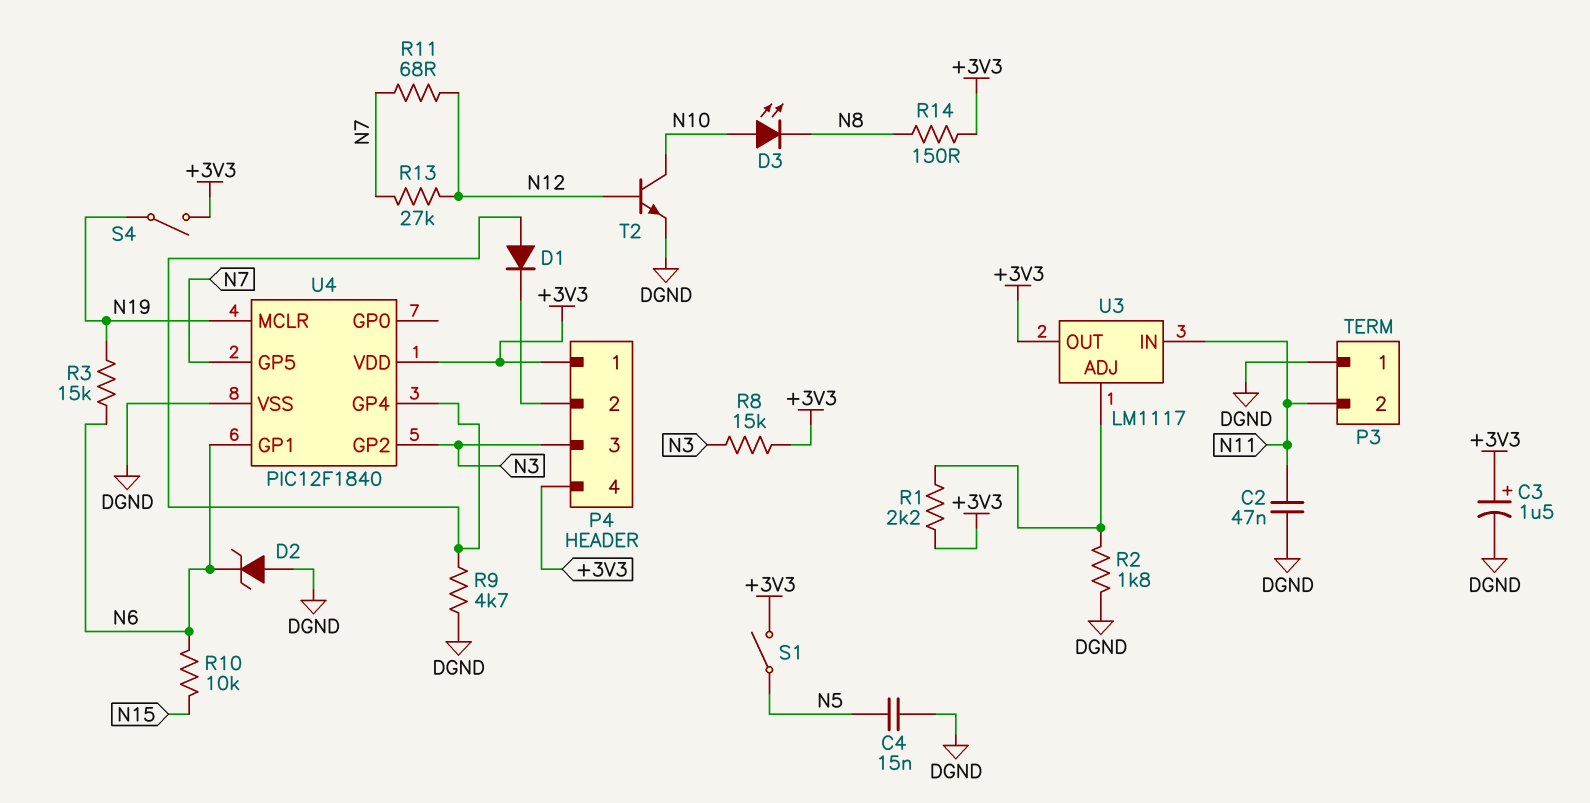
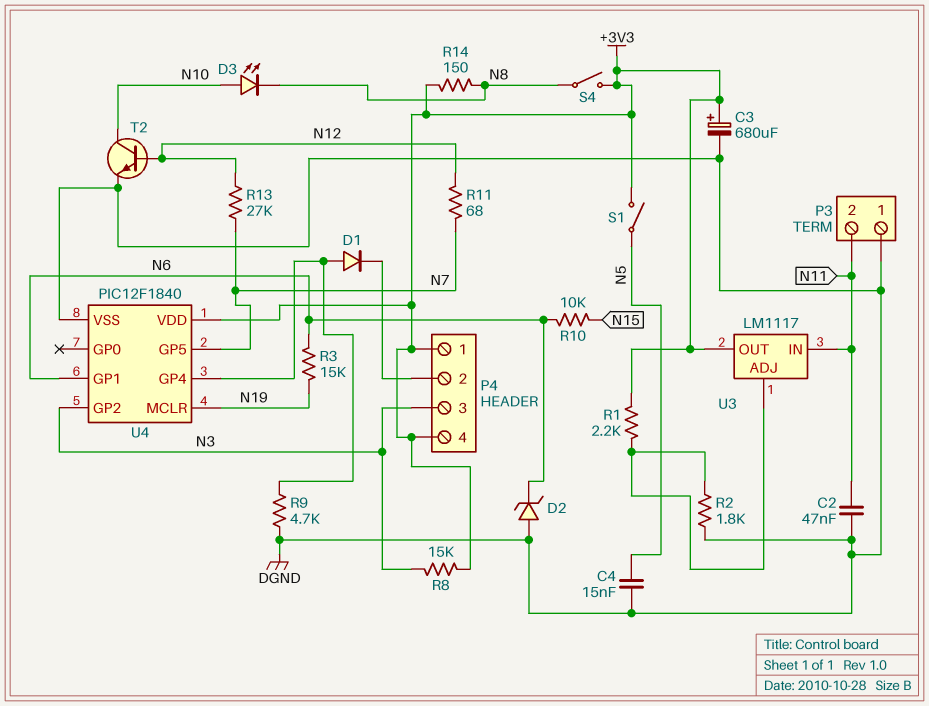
C3: 1.5uF (plus +3V3, minus DGND) -> 680uF (plus +3V3, minus DGND)
S4: switch (+3V3, N19) -> switch (+3V3, N8)

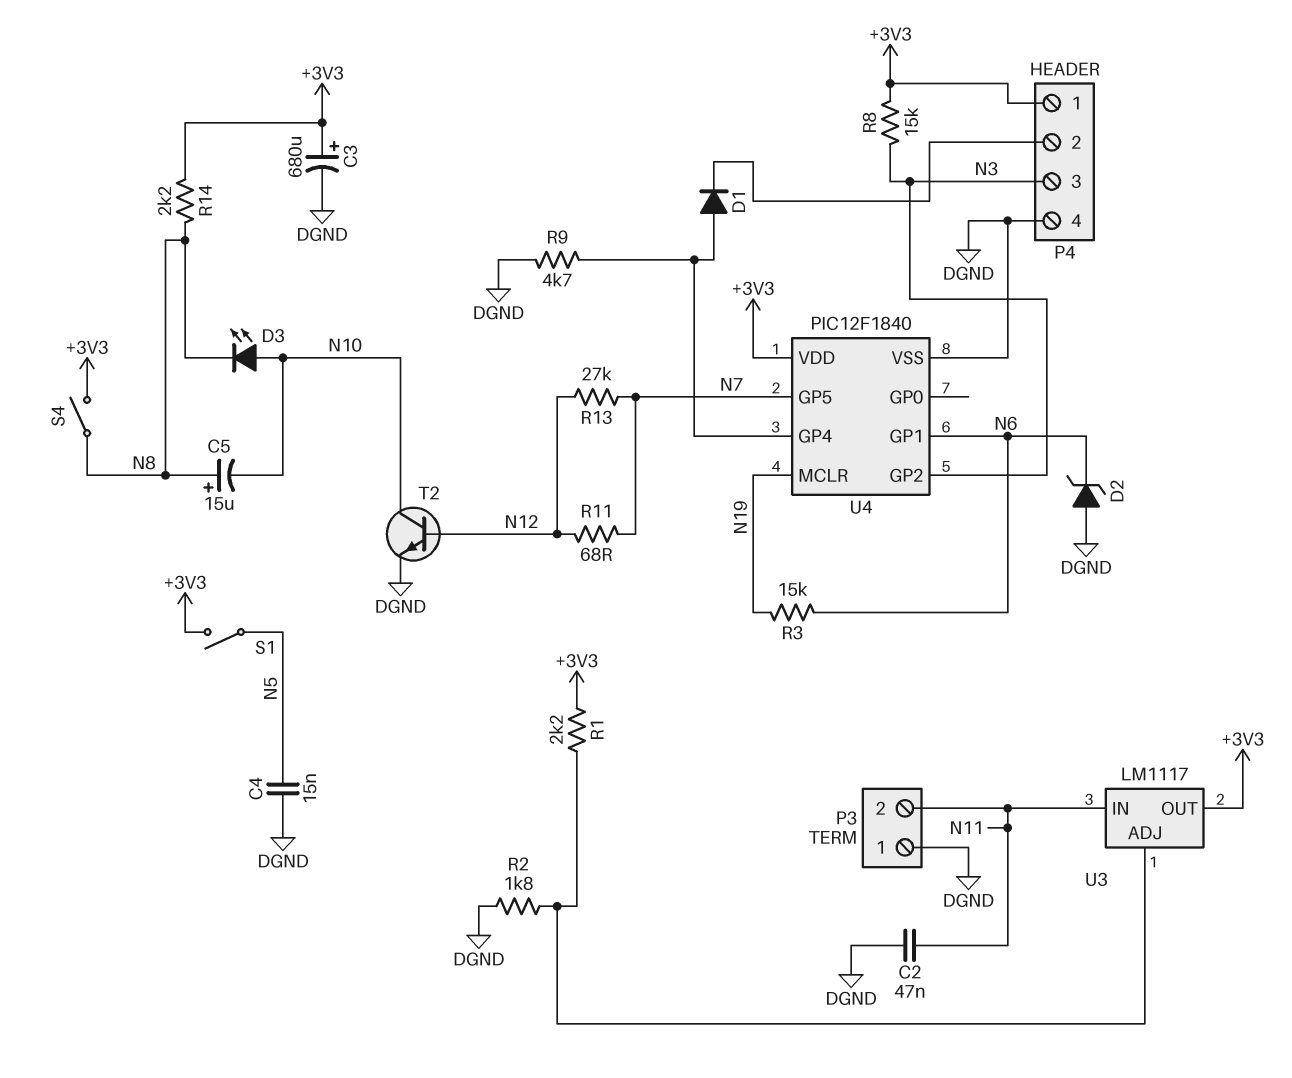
C5: none -> 15uF (plus N8, minus N10)
P4 pin 4: +3V3 -> DGND
R10: 10k (N6, N15) -> none
R14: 150 (+3V3, N8) -> 2.2k (+3V3, N8)

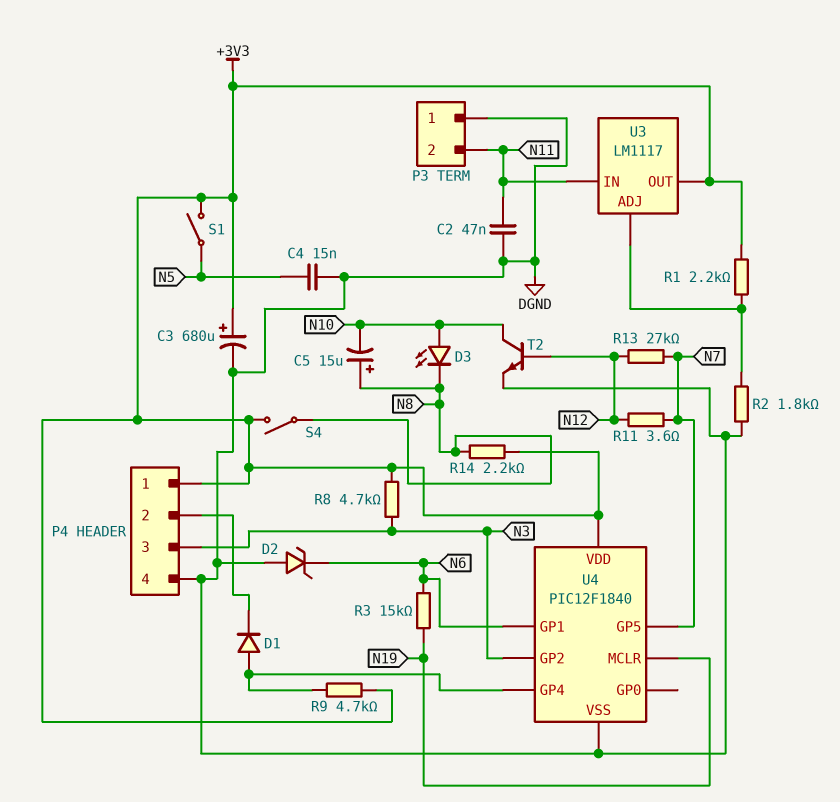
R8: 15k (+3V3, N3) -> 4.7k (+3V3, N3)
R9: 4.7k (DGND, U4/GP4) -> 4.7k (+3V3, U4/GP4)
R11: 68 (N7, N12) -> 3.6 (N7, N12)

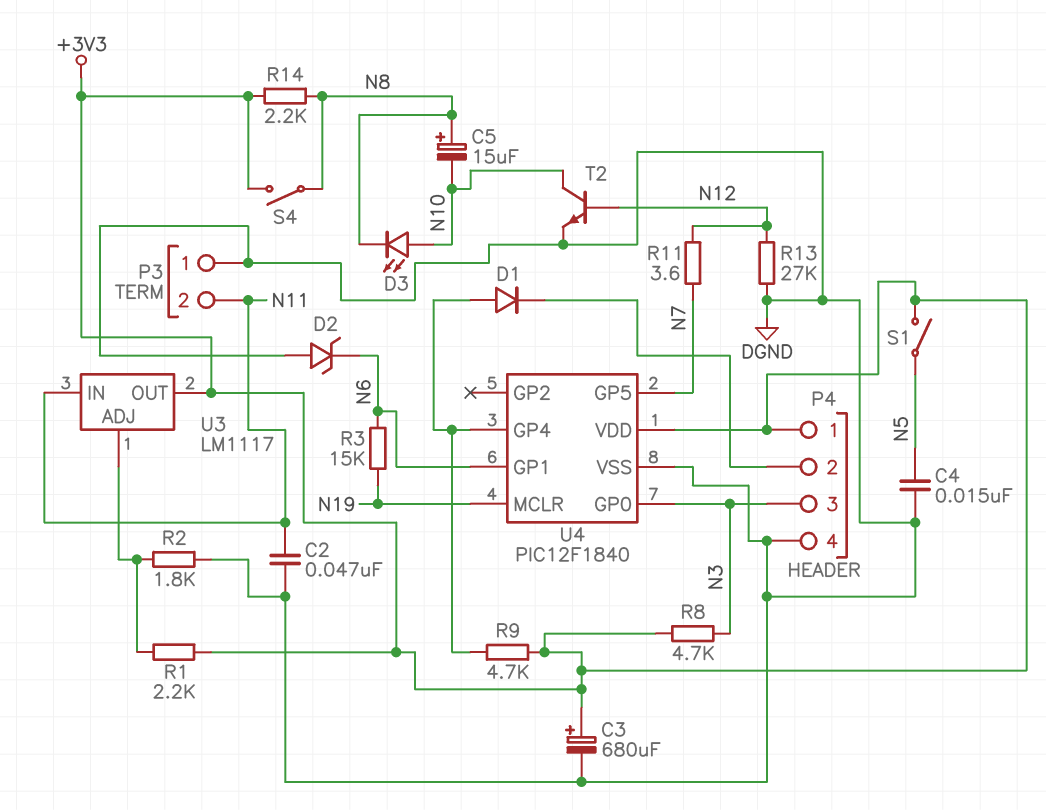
R13: 27k (N7, N12) -> 27k (DGND, N12)
U4 pin GP0: none -> N3
U4 pin GP2: N3 -> none

